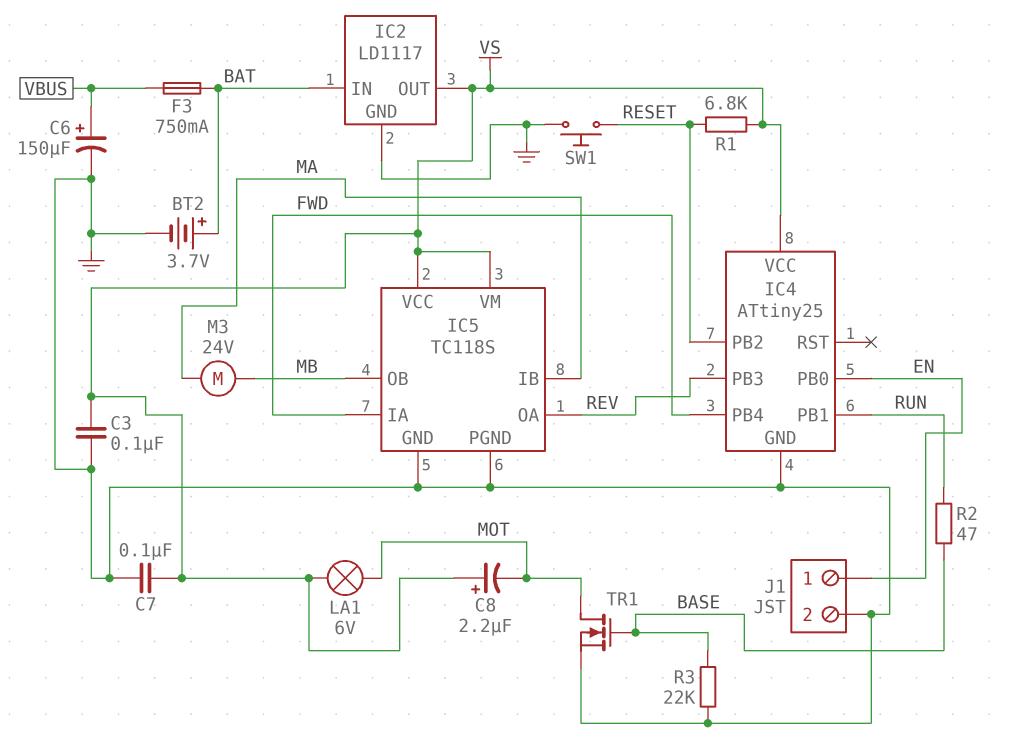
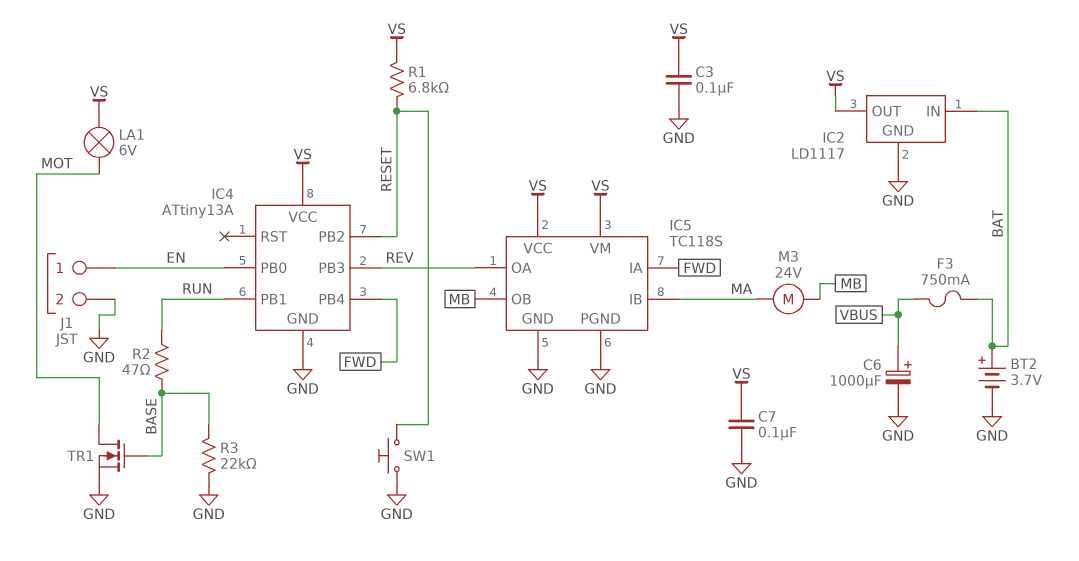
C6: 150uF (plus VBUS, minus GND) -> 1000uF (plus VBUS, minus GND)
C8: 2.2uF (plus VS, minus MOT) -> none
IC4: ATtiny25 -> ATtiny13A

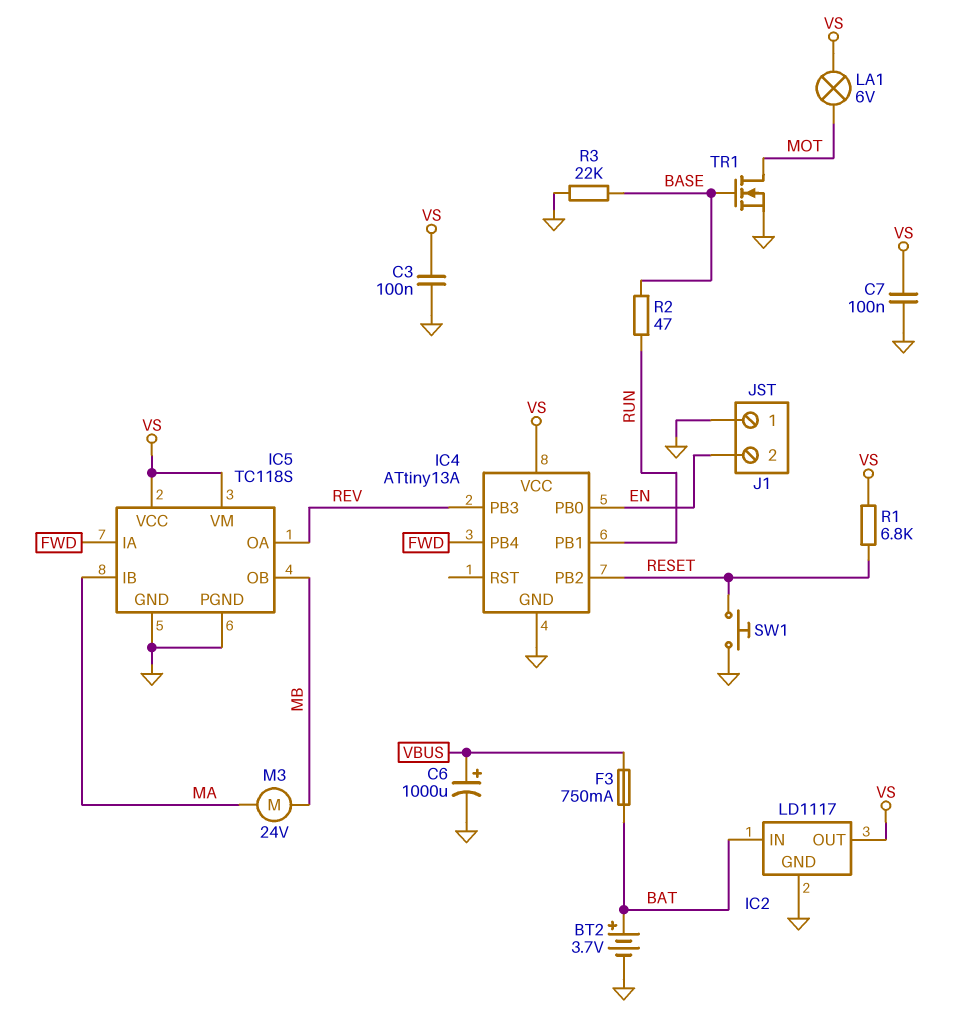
J1 pin 1: EN -> GND
J1 pin 2: GND -> EN

